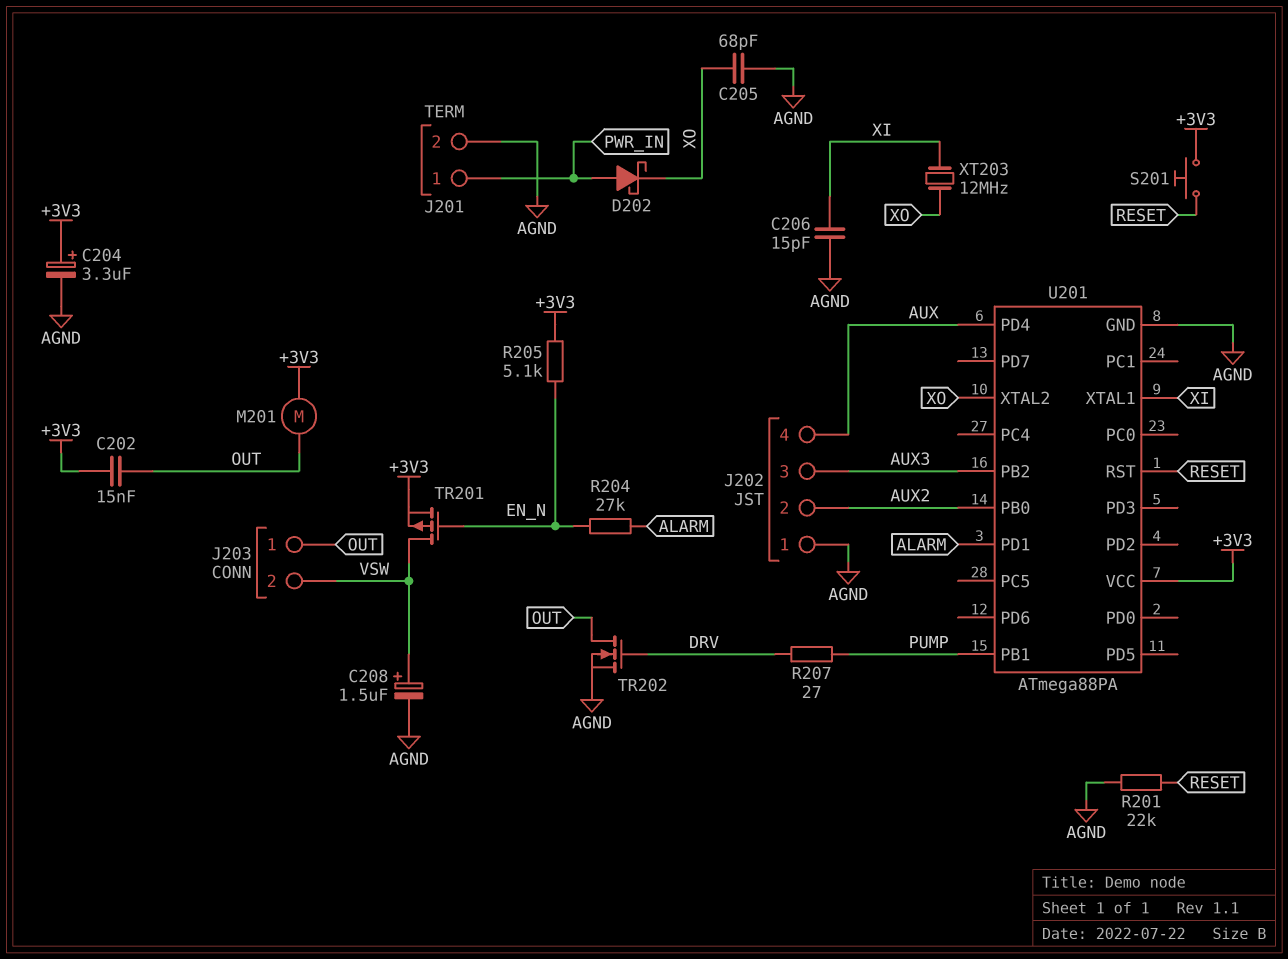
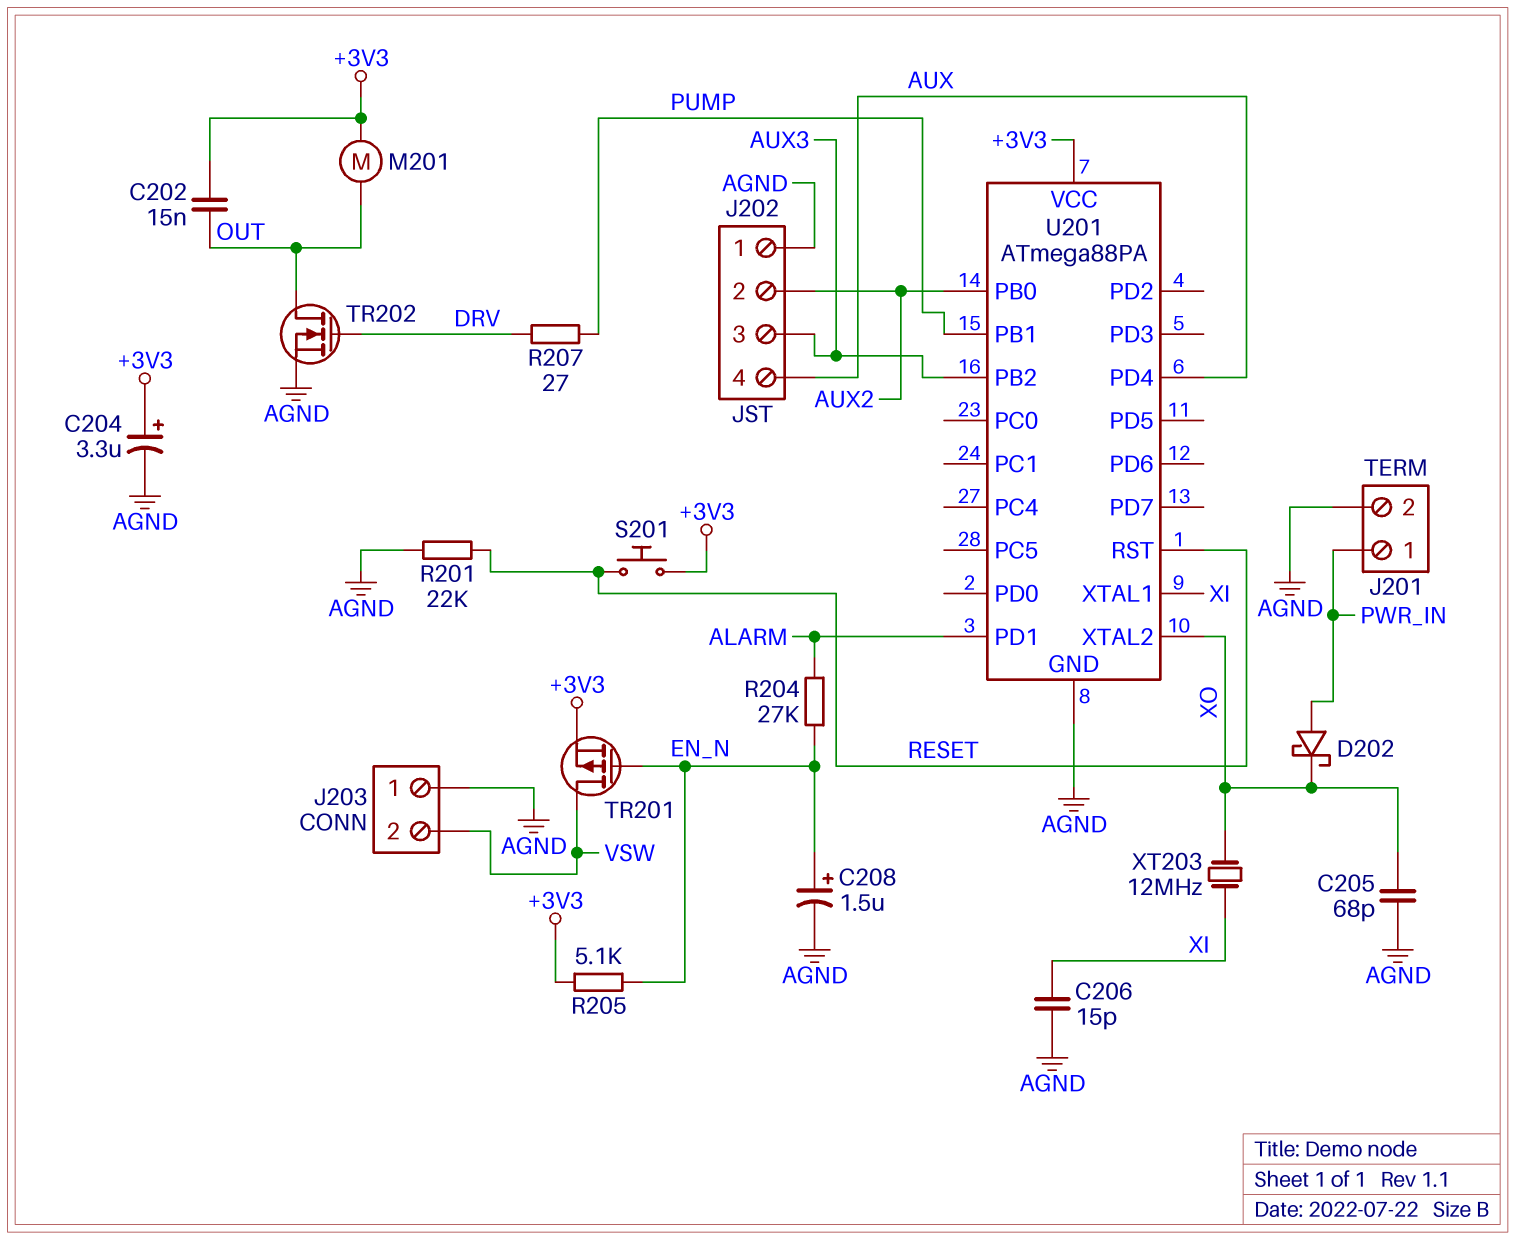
C208: 1.5uF (plus VSW, minus AGND) -> 1.5uF (plus EN_N, minus AGND)
J203 pin 1: OUT -> AGND

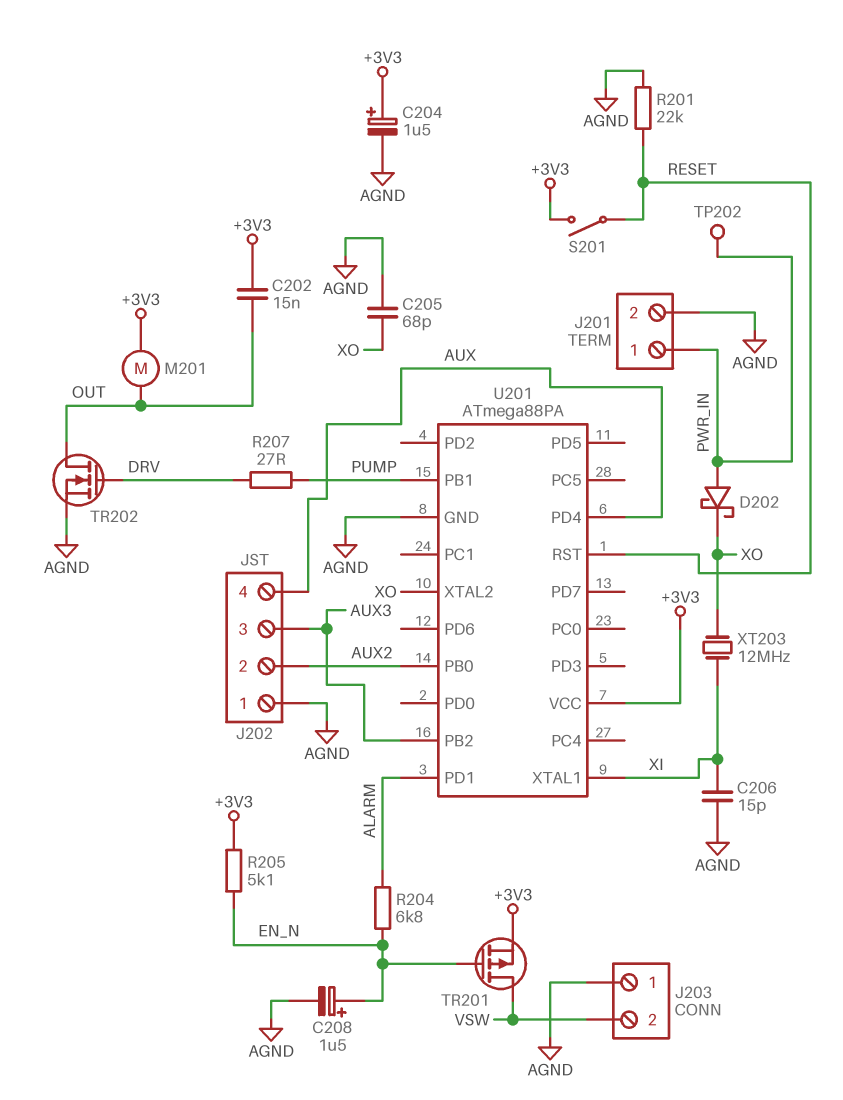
C204: 3.3uF (plus +3V3, minus AGND) -> 1.5uF (plus +3V3, minus AGND)
R204: 27k (ALARM, EN_N) -> 6.8k (ALARM, EN_N)
S201: button (+3V3, RESET) -> switch (+3V3, RESET)
TP202: none -> test point (PWR_IN)

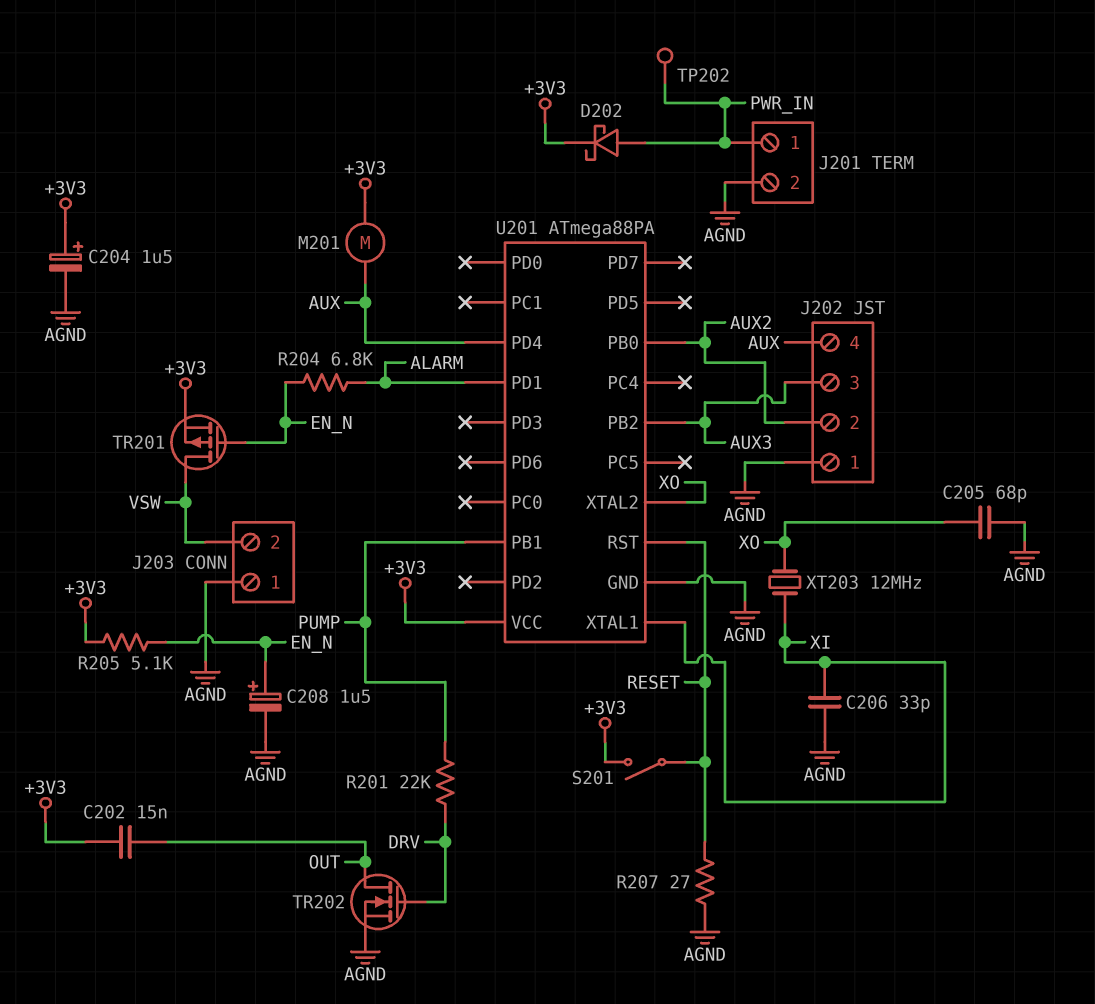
C206: 15pF (AGND, XI) -> 33pF (AGND, XI)
D202: schottky (A PWR_IN, K XO) -> schottky (A PWR_IN, K +3V3)
M201: motor (+3V3, OUT) -> motor (+3V3, AUX)
R201: 22k (AGND, RESET) -> 22k (DRV, PUMP)
R207: 27 (DRV, PUMP) -> 27 (AGND, RESET)

